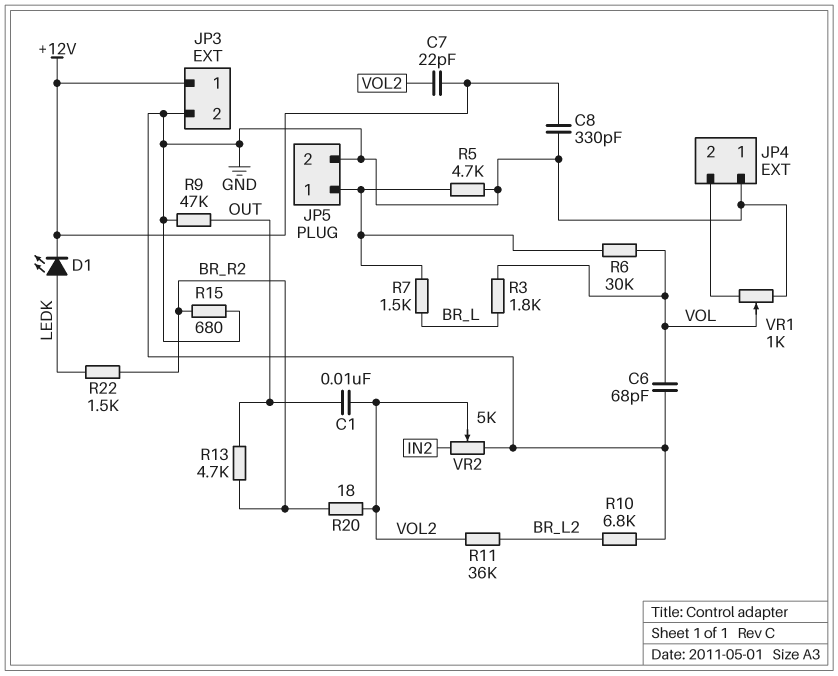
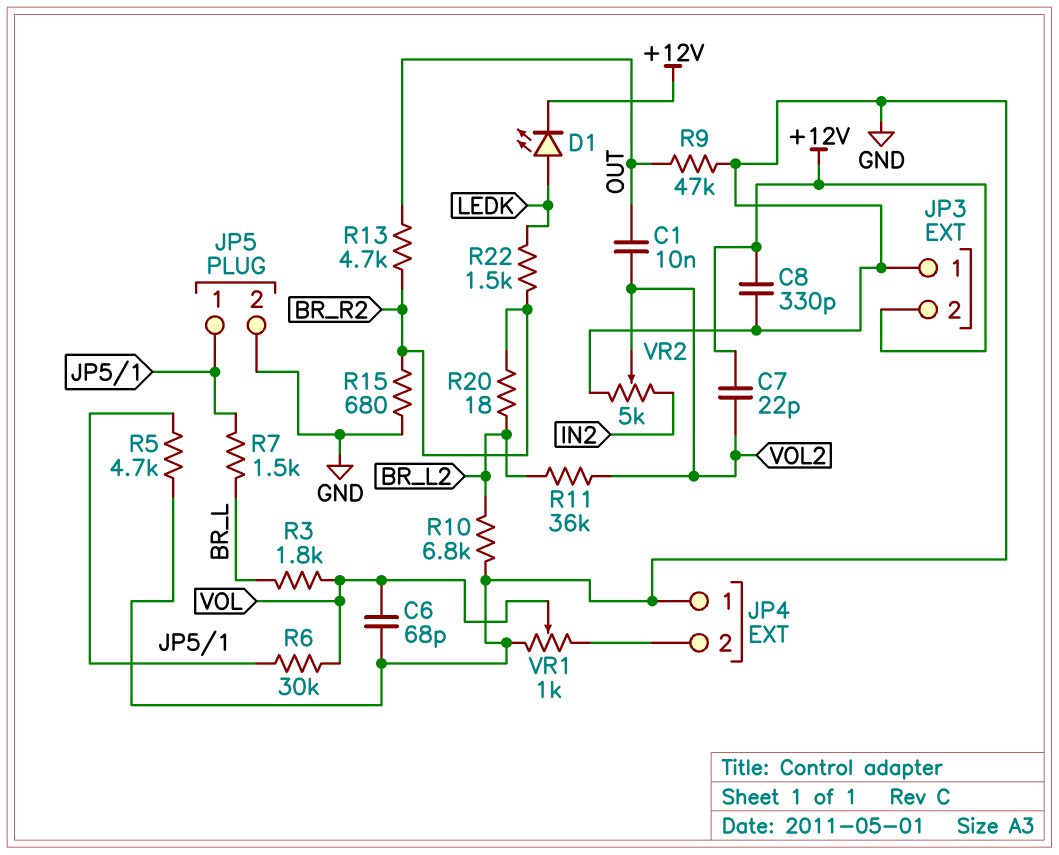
JP3 pin 1: +12V -> GND
JP3 pin 2: GND -> +12V
R20: 18 (BR_R2, VOL2) -> 18 (BR_L2, BR_R2)

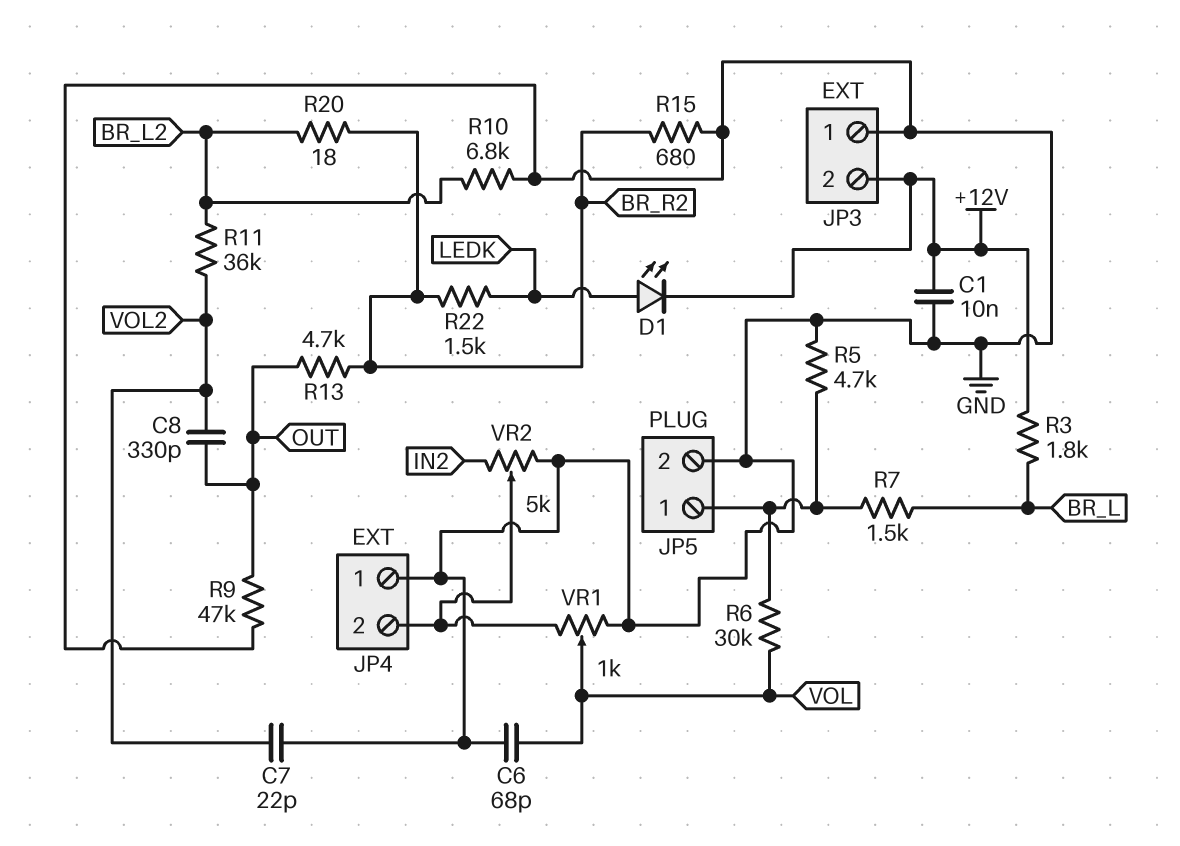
C1: 10nF (OUT, VOL2) -> 10nF (+12V, GND)
C7: 22pF (+12V, VOL2) -> 22pF (GND, VOL2)
C8: 330pF (+12V, GND) -> 330pF (OUT, VOL2)
R3: 1.8k (BR_L, VOL) -> 1.8k (+12V, BR_L)
VR2: 5k (GND, IN2, wiper VOL2) -> 5k (GND, IN2, wiper JP4/2)

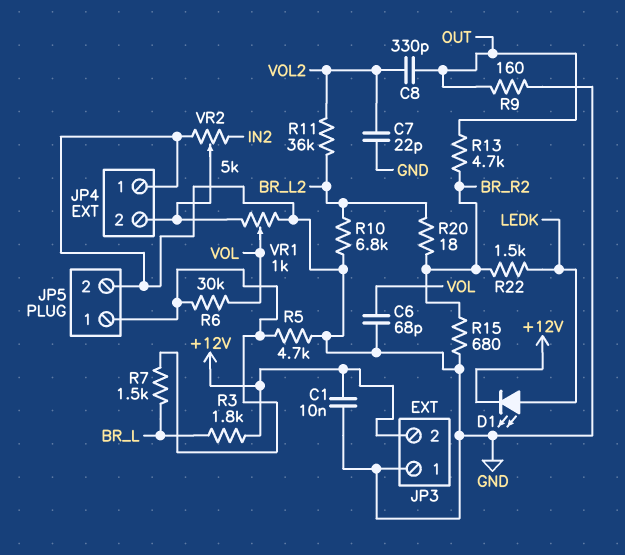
R9: 47k (GND, OUT) -> 160 (GND, OUT)

